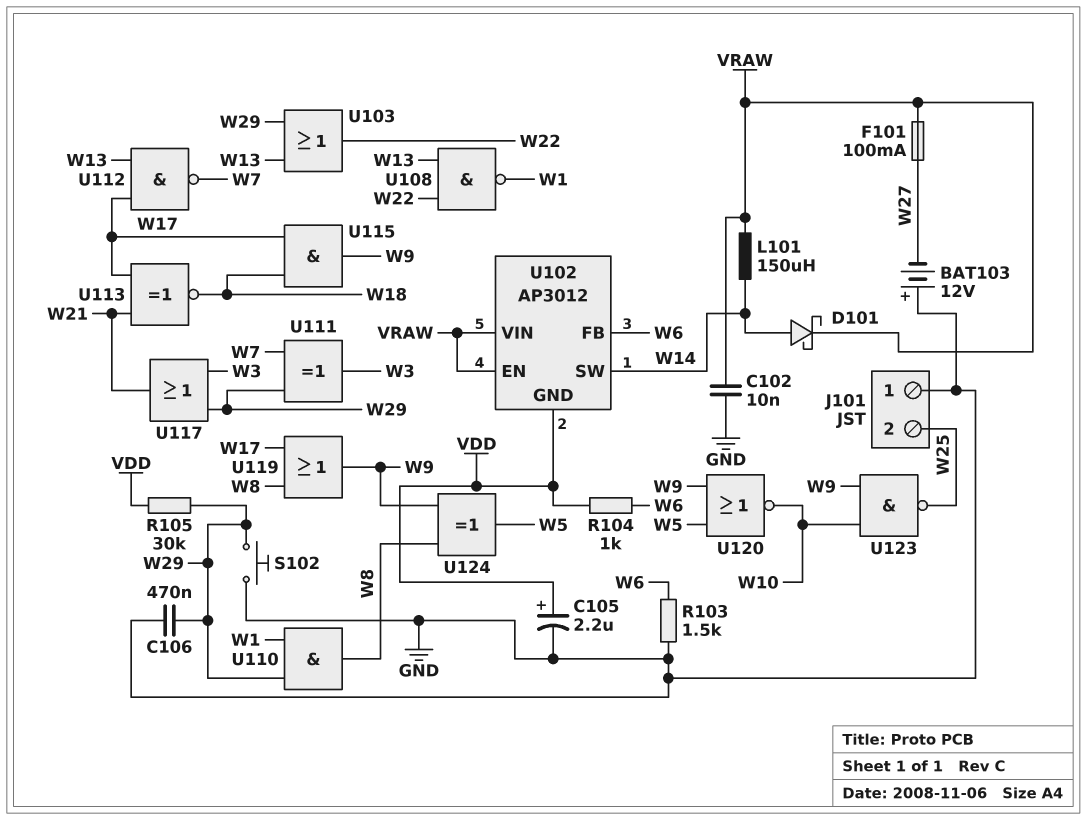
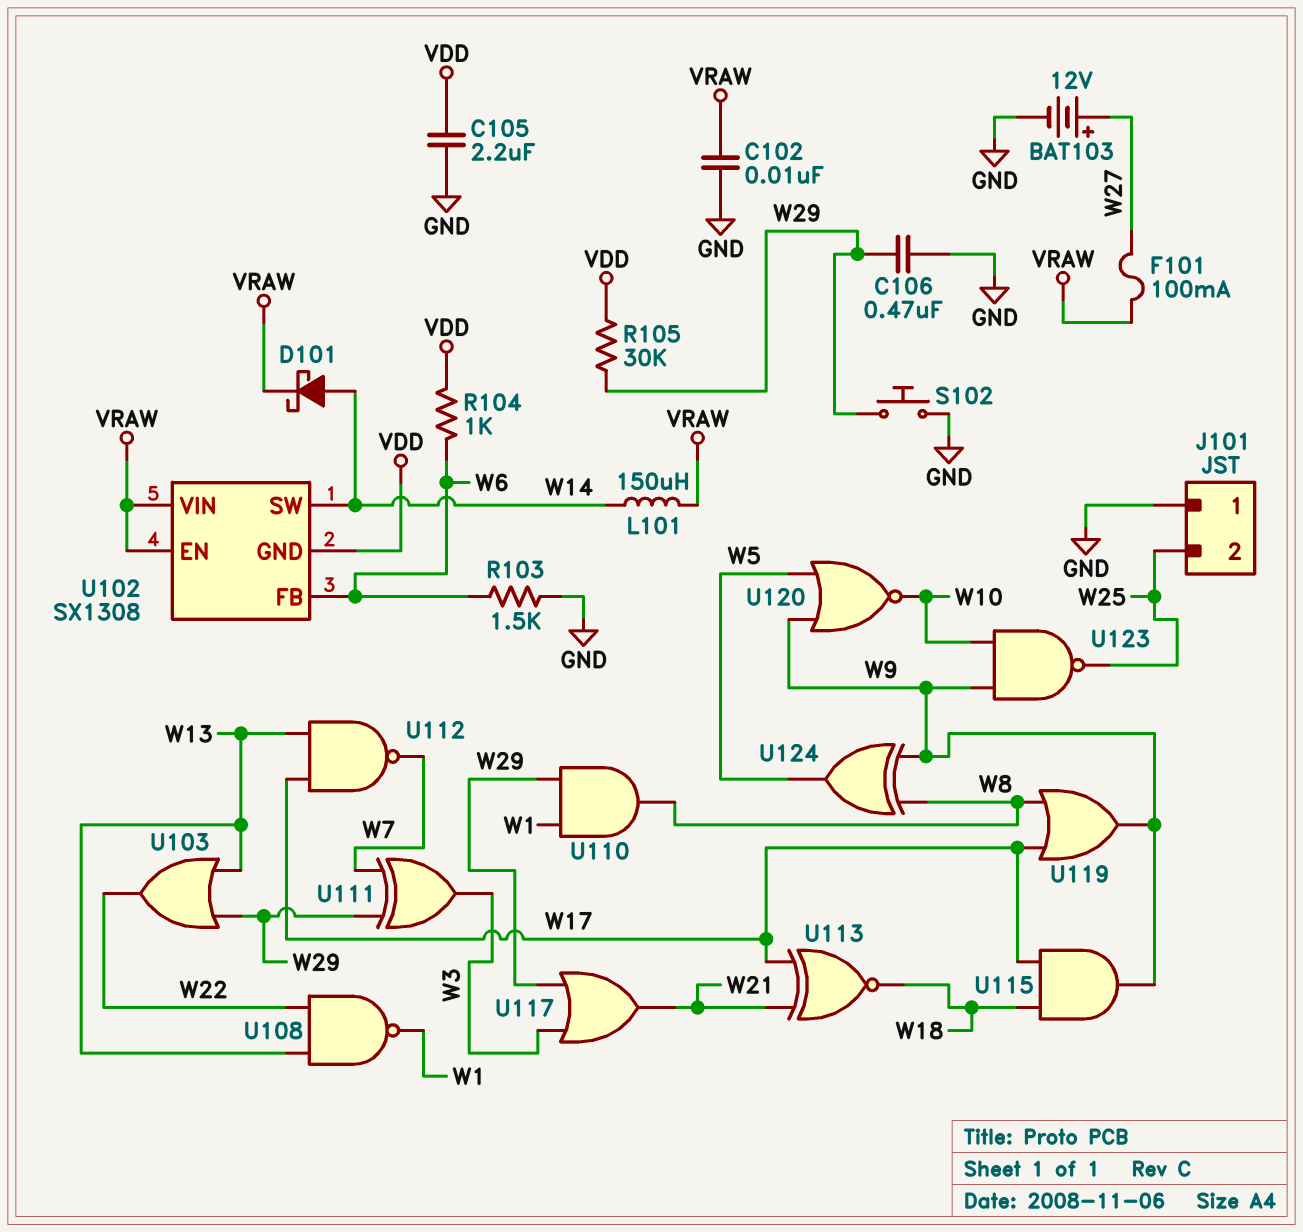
BAT103: 12V (plus GND, minus W27) -> 12V (plus W27, minus GND)
C105: 2.2uF (plus VDD, minus GND) -> 2.2uF (GND, VDD)
U102: AP3012 -> SX1308

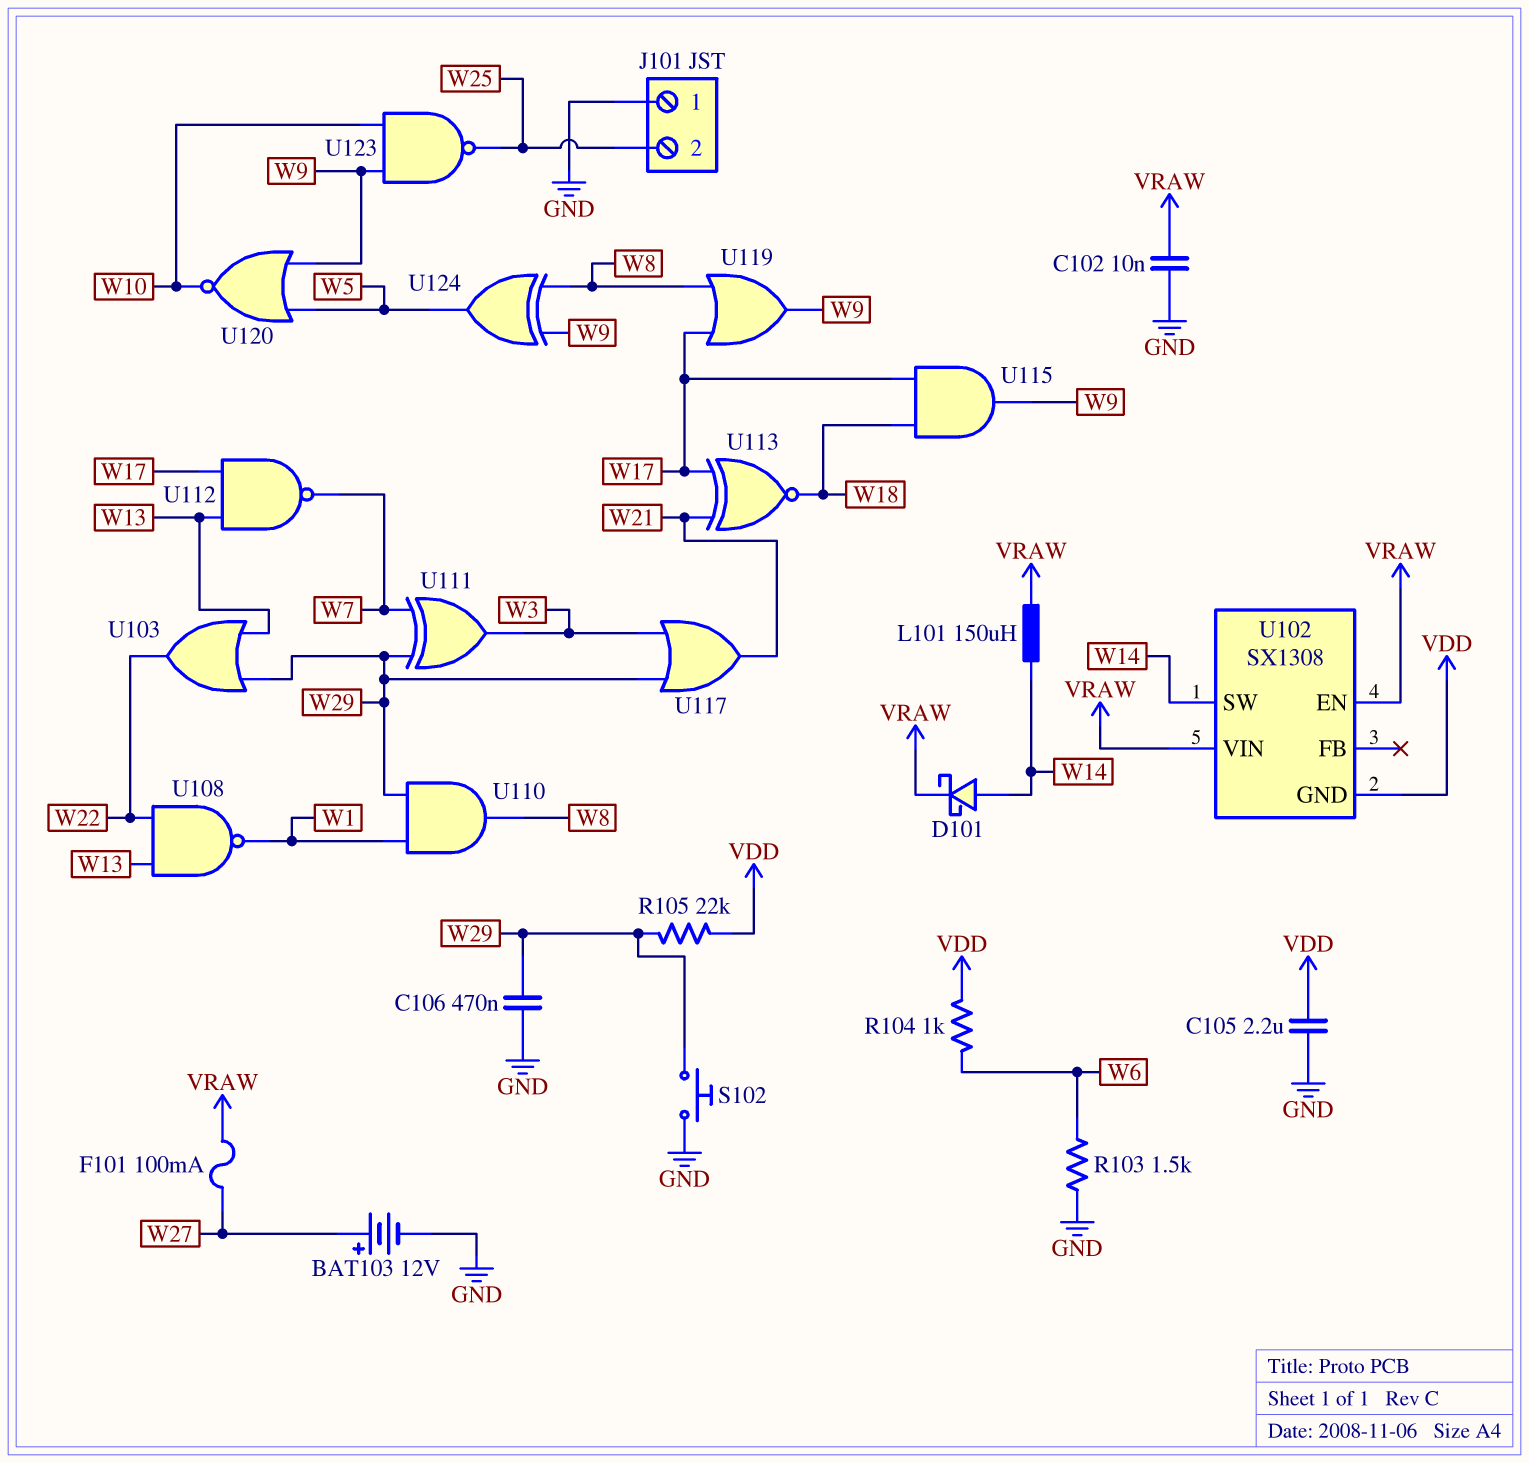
R105: 30k (VDD, W29) -> 22k (VDD, W29)
U102 pin FB: W6 -> none

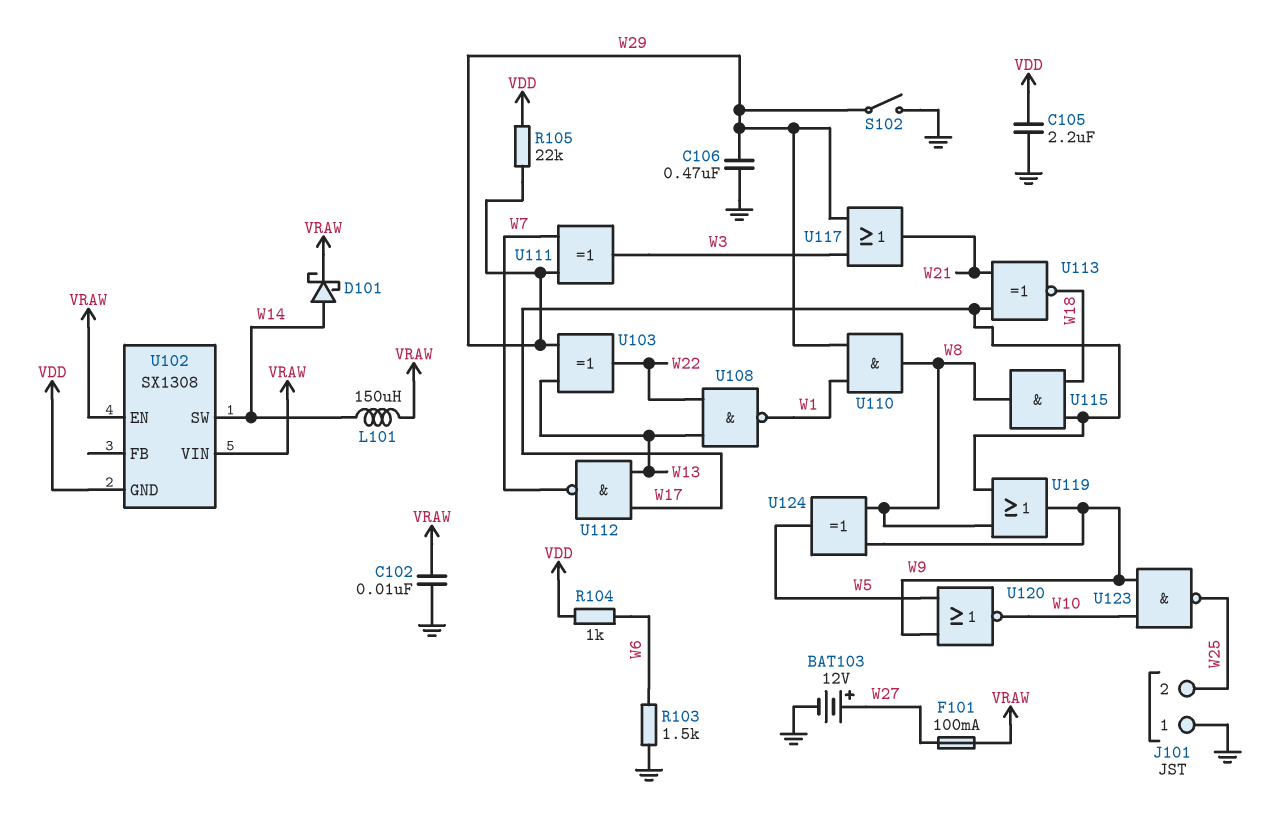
S102: button (GND, W29) -> switch (GND, W29)
U103: OR (in W13, in W29, out W22) -> XOR (in W13, in W29, out W22)
U115: AND (in W17, in W18, out W9) -> AND (in W17, in W18, out W8)

